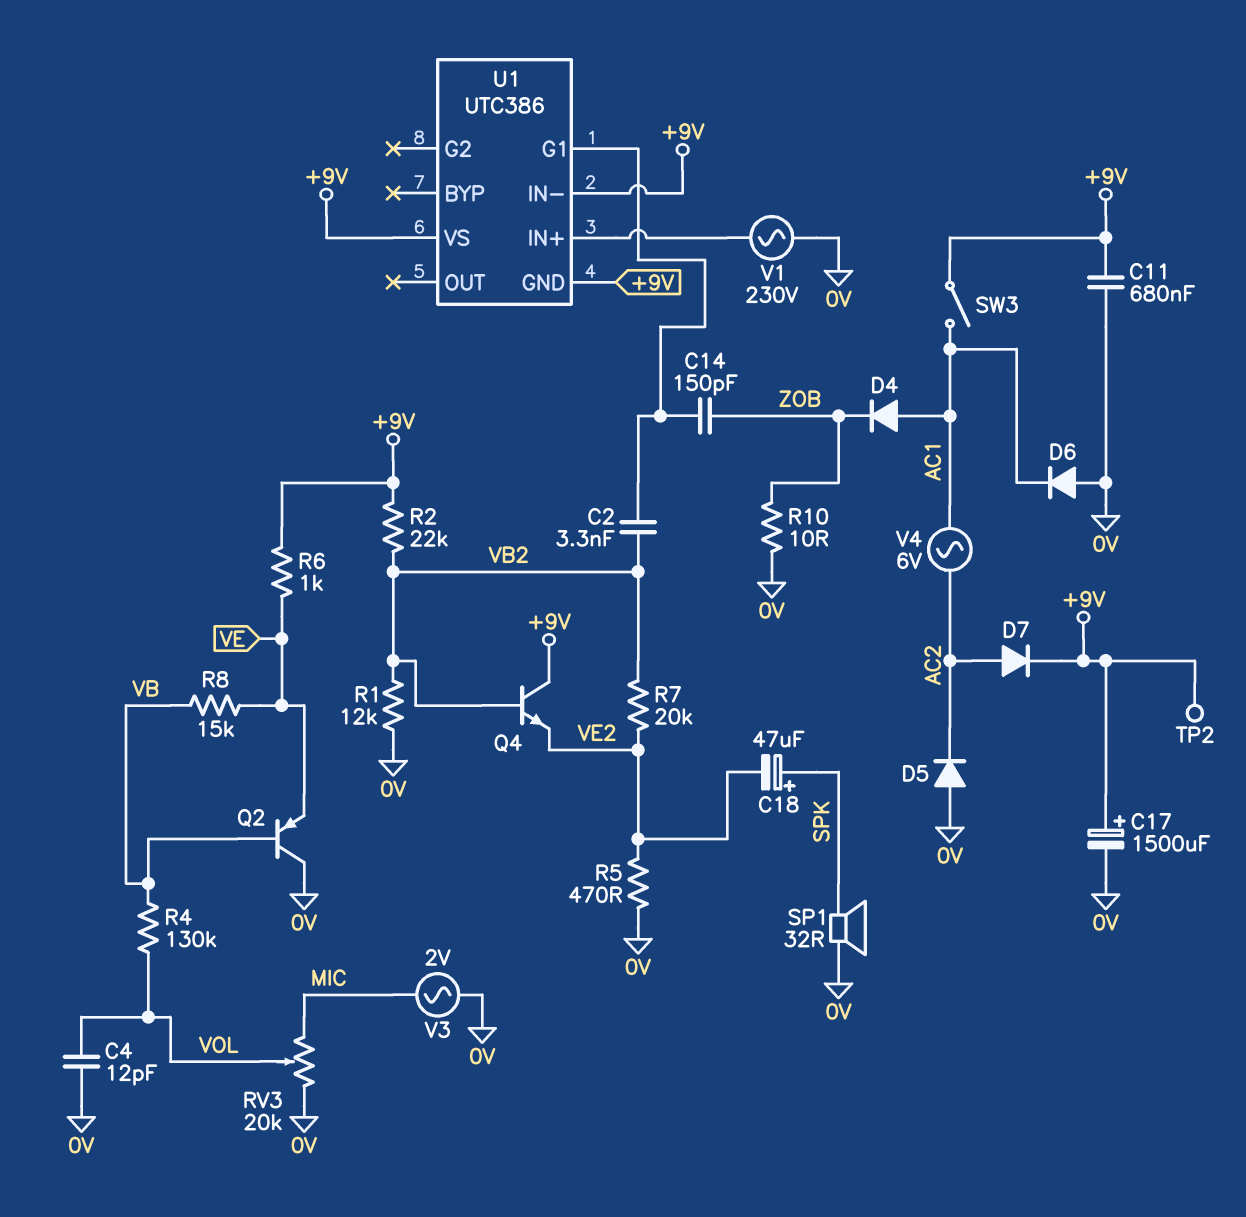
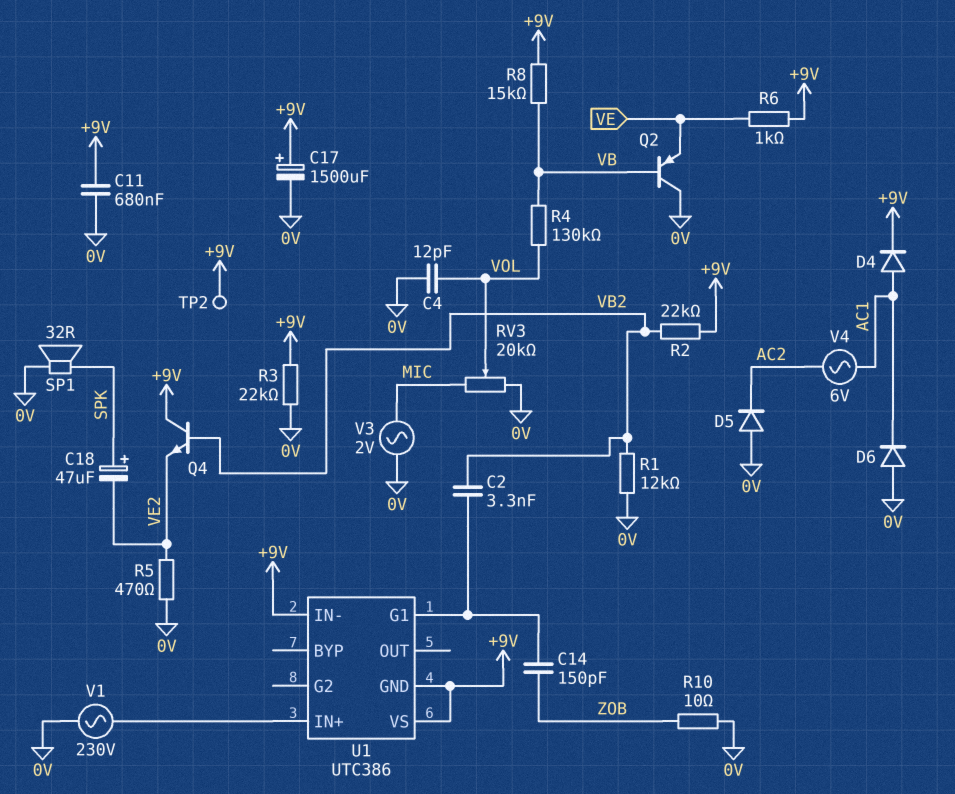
D4: diode (A AC1, K ZOB) -> diode (A AC1, K +9V)
D7: diode (A AC2, K +9V) -> none
R3: none -> 22k (+9V, 0V)
R7: 20k (VB2, VE2) -> none
R8: 15k (VB, VE) -> 15k (+9V, VB)
SW3: switch (+9V, AC1) -> none

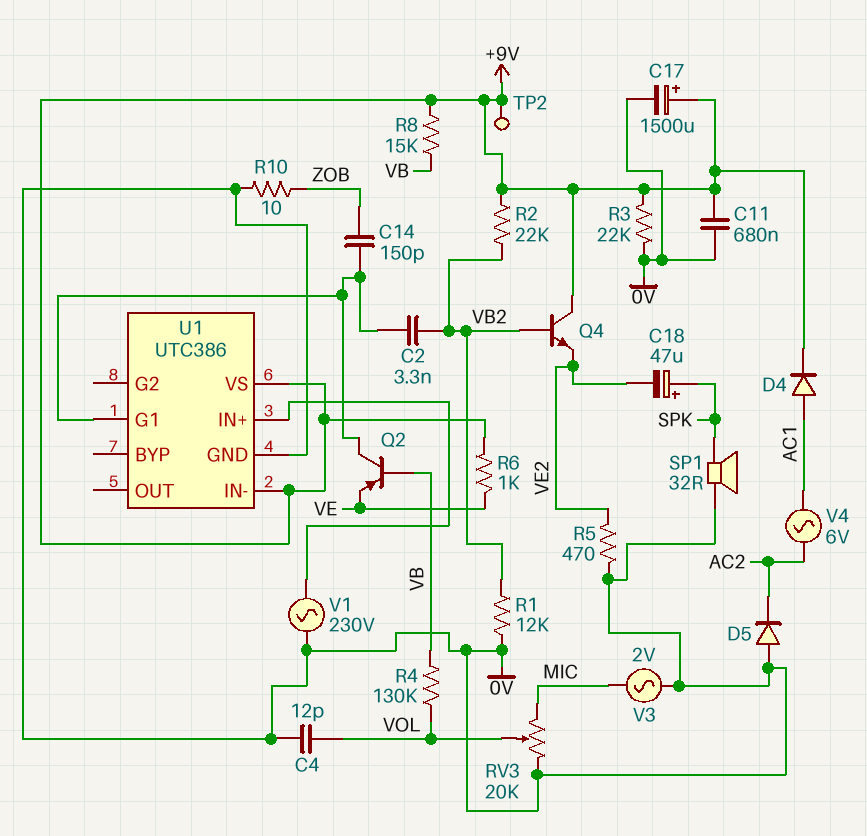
D6: diode (A 0V, K AC1) -> none
Q2: PNP (B VB, C 0V, E VE) -> PNP (B VB, C U1/G1, E VE)
U1 pin GND: +9V -> 0V

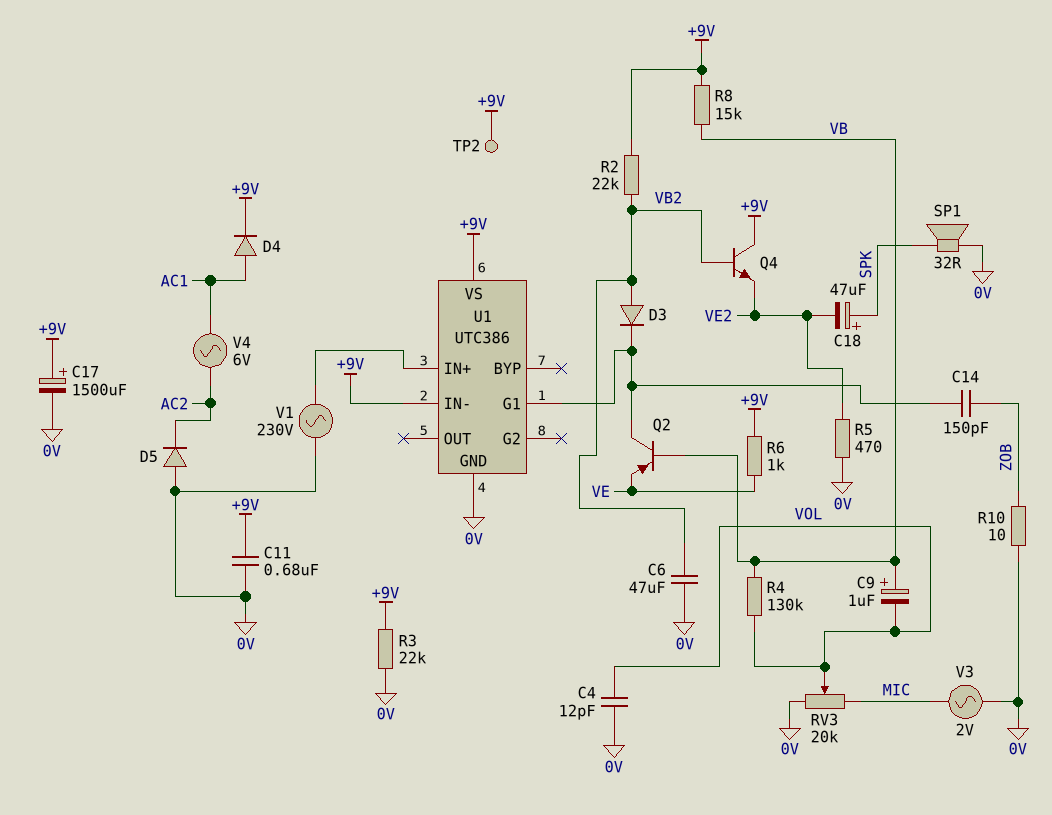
C2: 3.3nF (U1/G1, VB2) -> none
C6: none -> 47uF (0V, VB2)
C9: none -> 1uF (plus VB, minus VOL)
D3: none -> diode (A VB2, K U1/G1)
R1: 12k (0V, VB2) -> none

